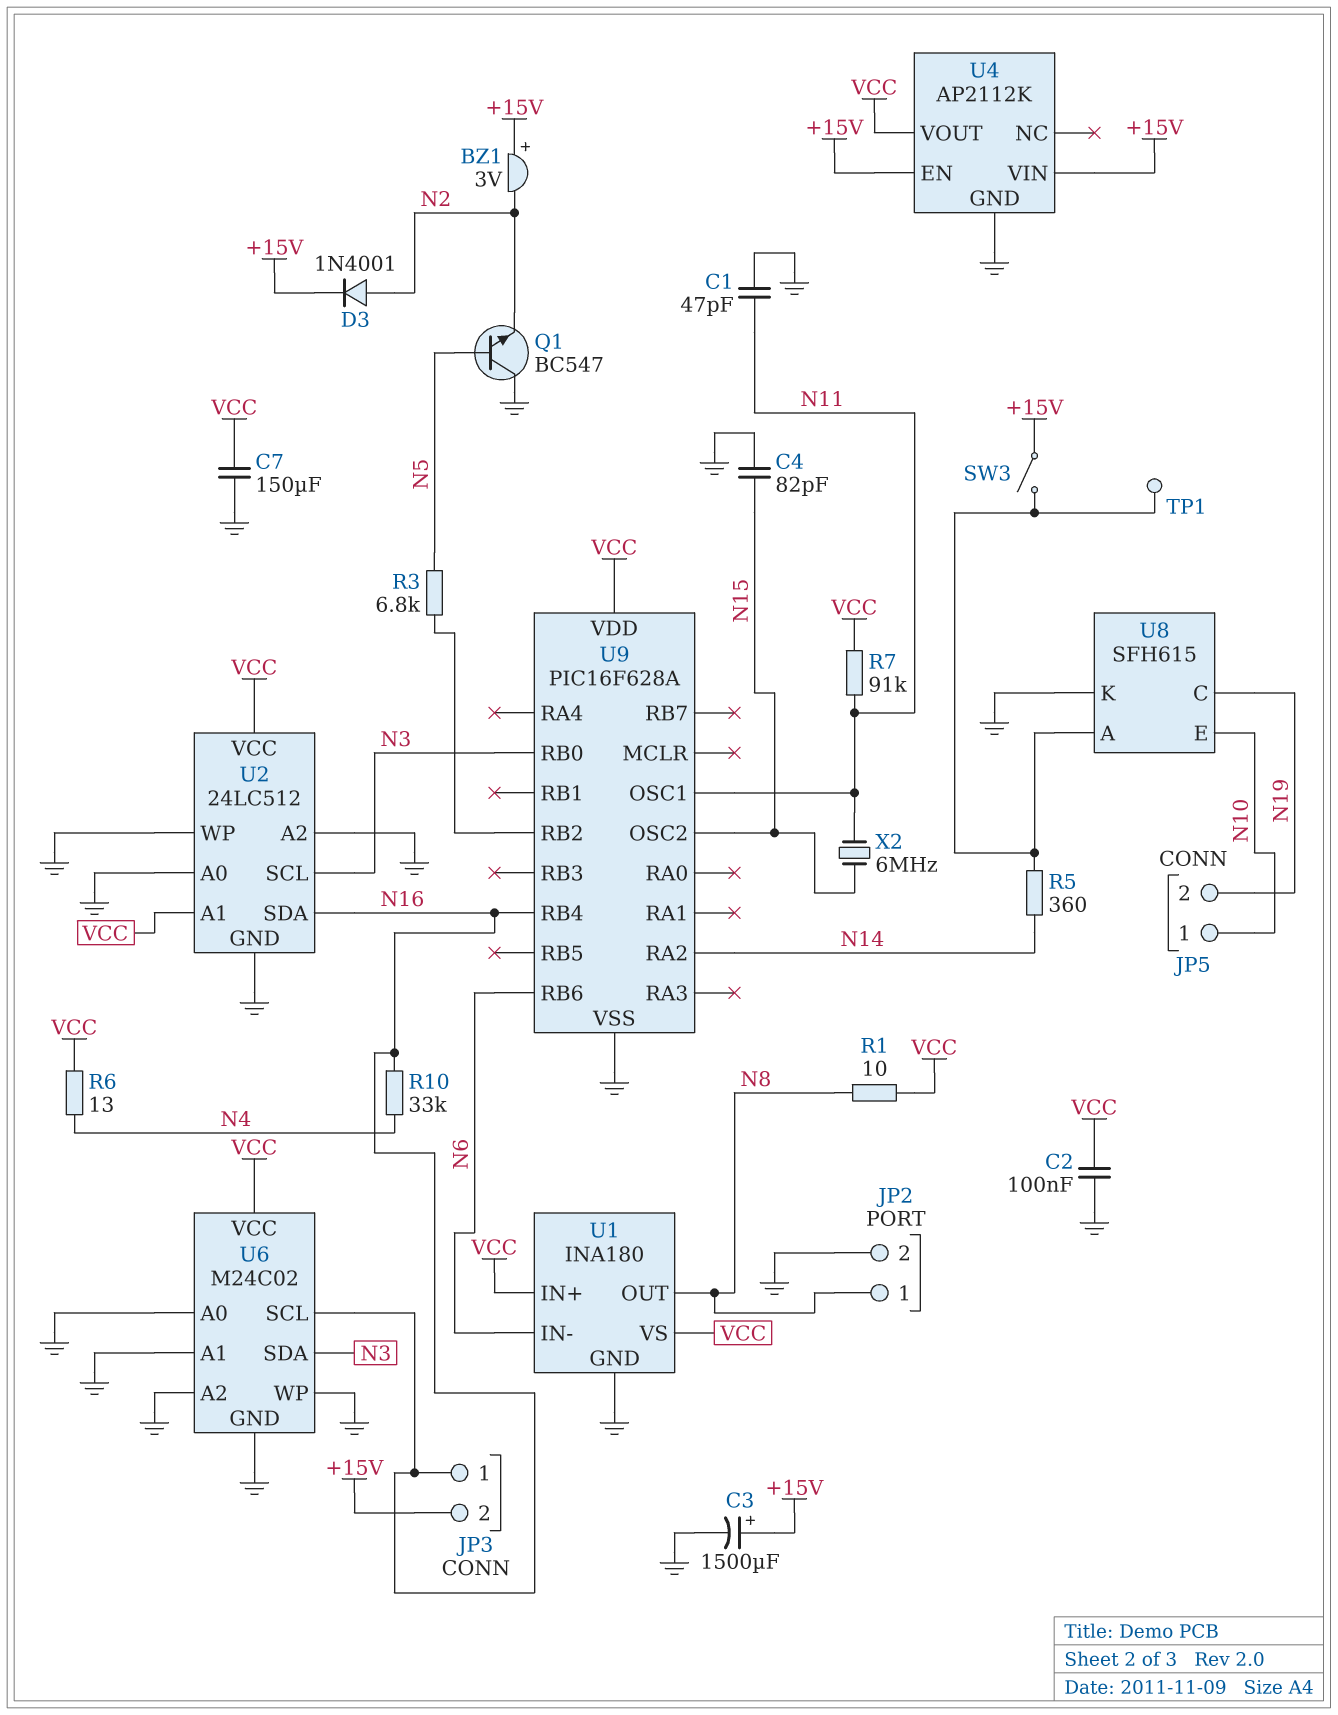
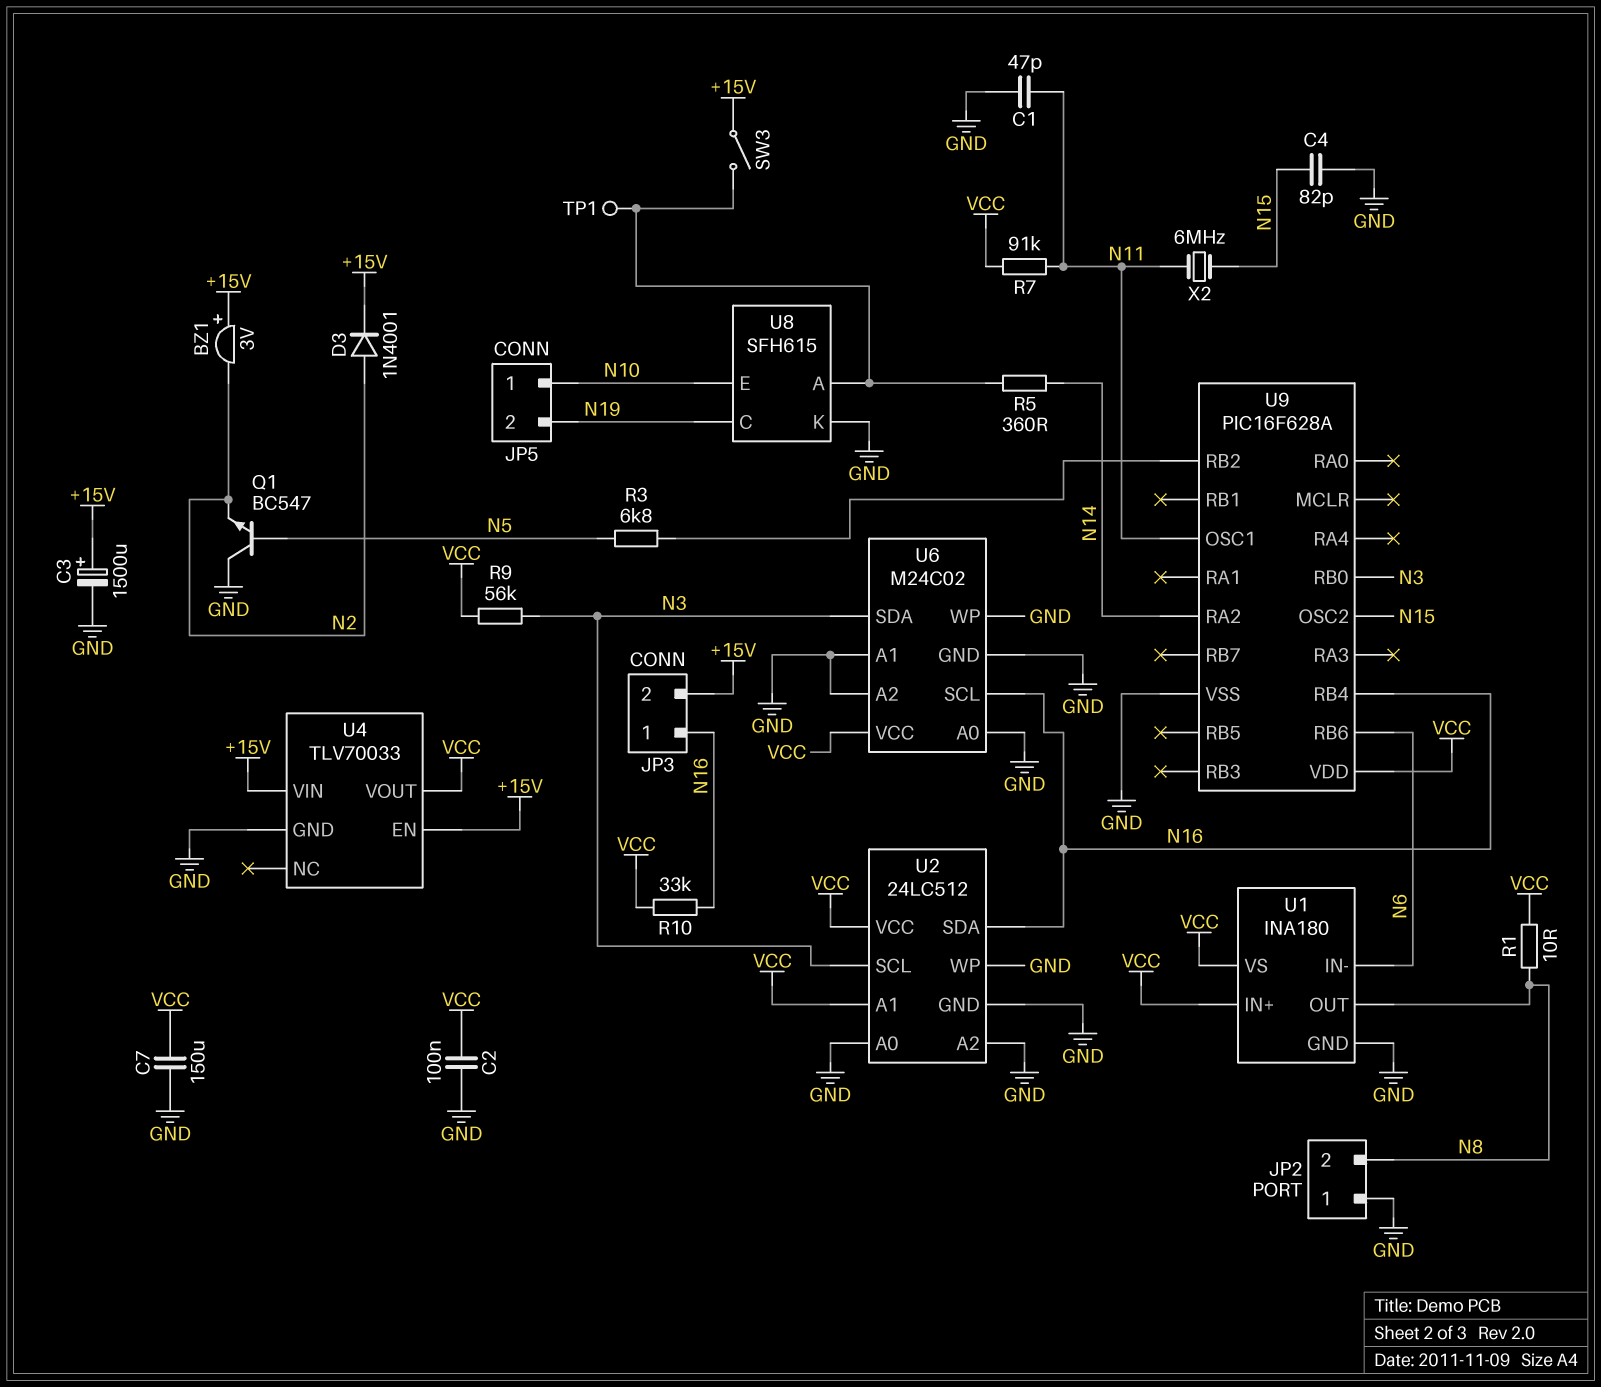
JP2 pin 1: N8 -> GND
JP2 pin 2: GND -> N8
R6: 13 (N4, VCC) -> none
R9: none -> 56k (N3, VCC)
R10: 33k (N4, N16) -> 33k (N16, VCC)
U4: AP2112K -> TLV70033

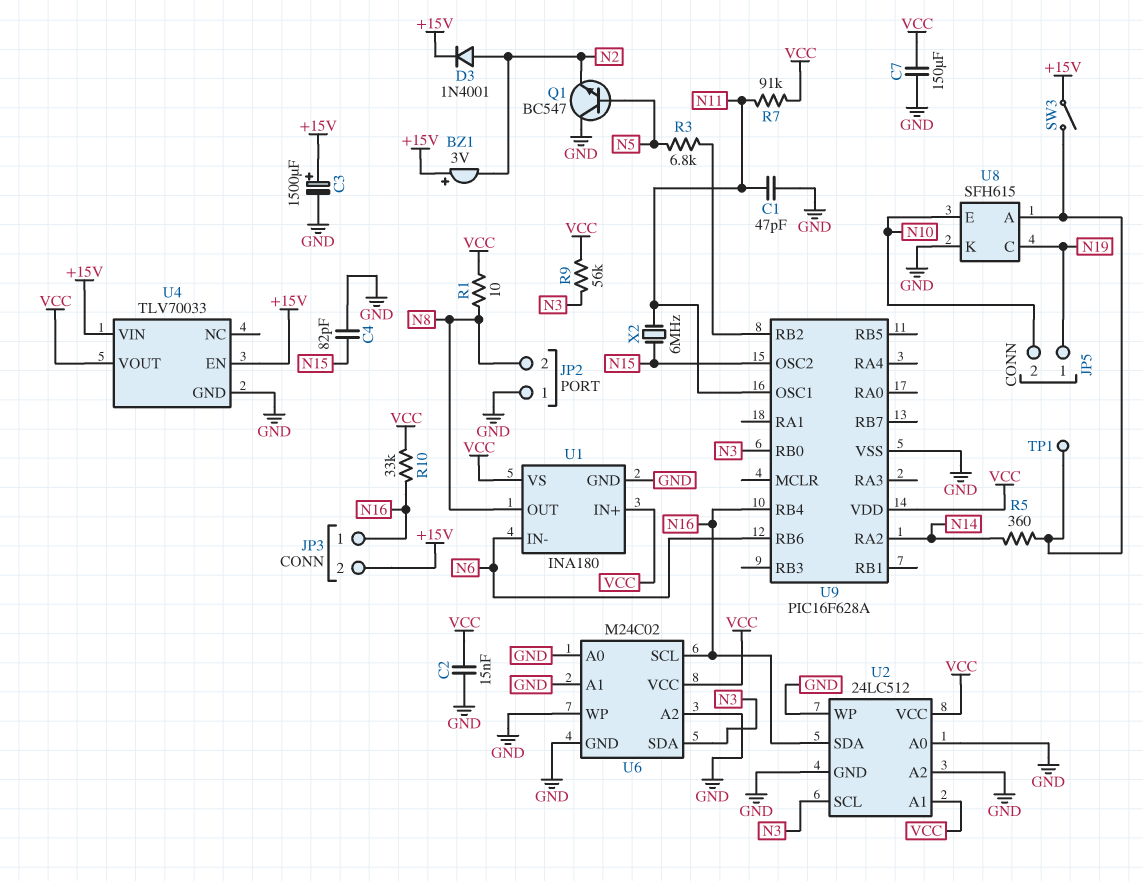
C2: 100nF (GND, VCC) -> 15nF (GND, VCC)
JP5 pin 1: N10 -> N19
JP5 pin 2: N19 -> N10

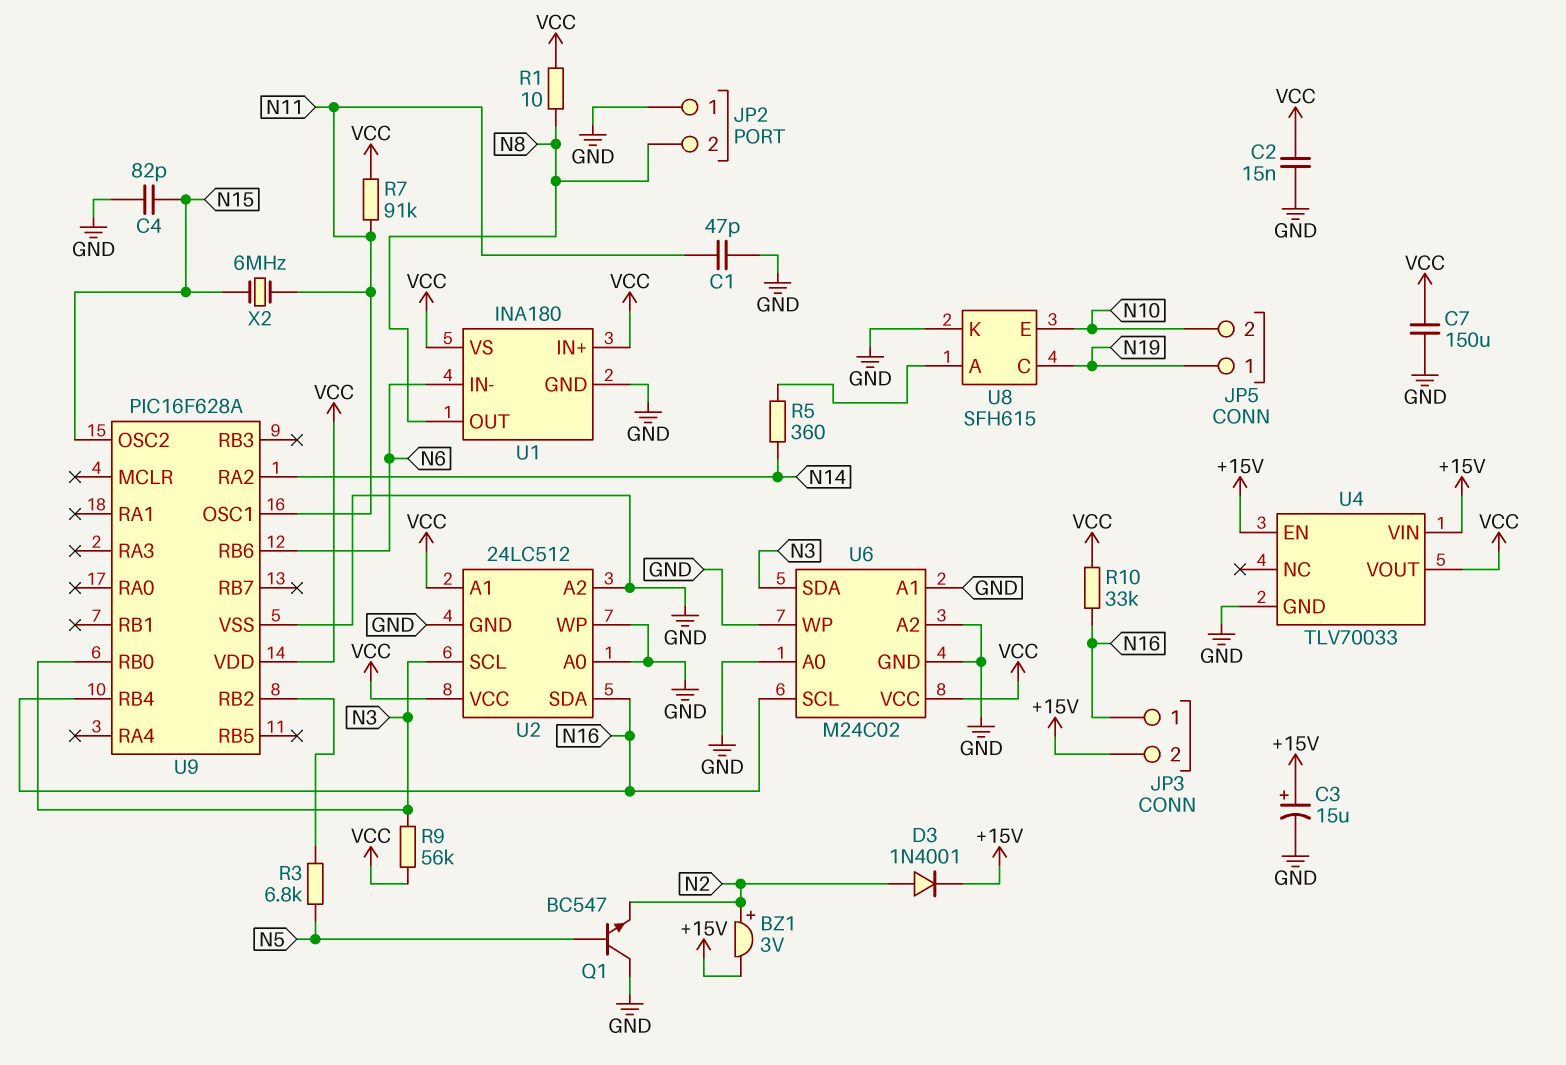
BZ1: buzzer 3V (plus +15V, minus N2) -> buzzer 3V (plus N2, minus +15V)
C3: 1500uF (plus +15V, minus GND) -> 15uF (plus +15V, minus GND)
SW3: switch (+15V, U8/A) -> none
TP1: test point (U8/A) -> none

